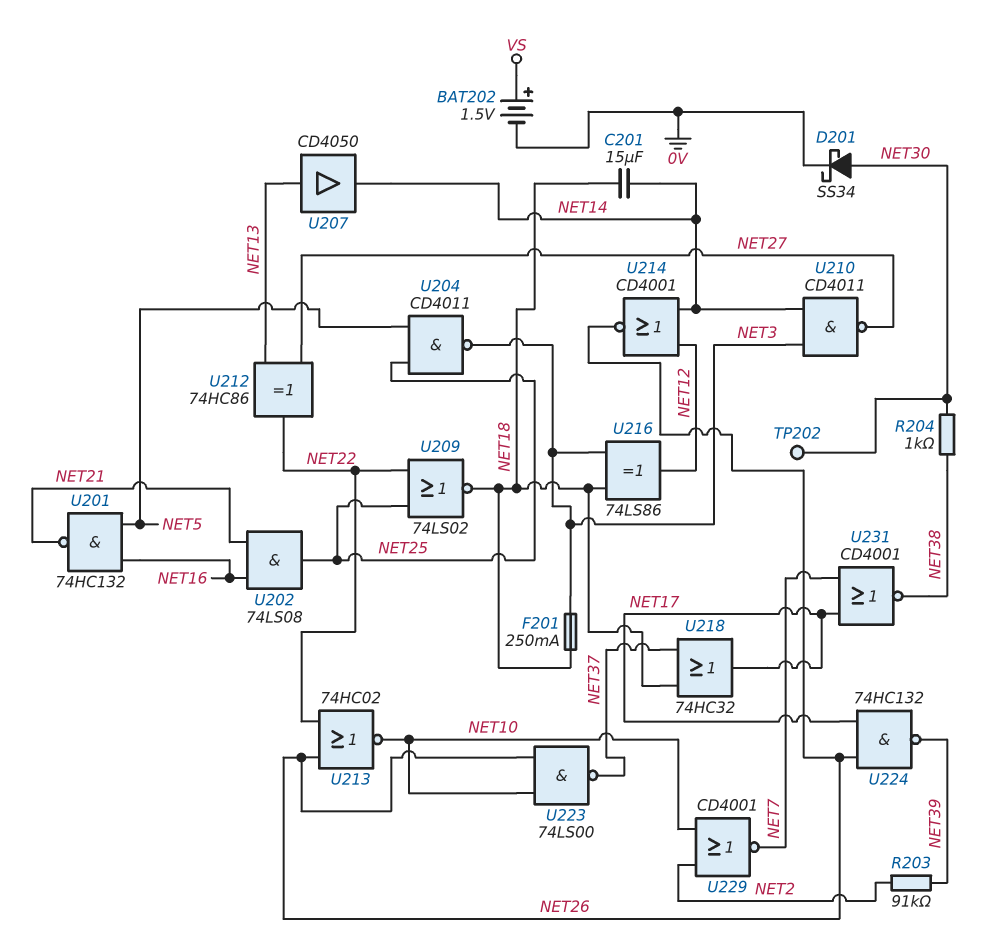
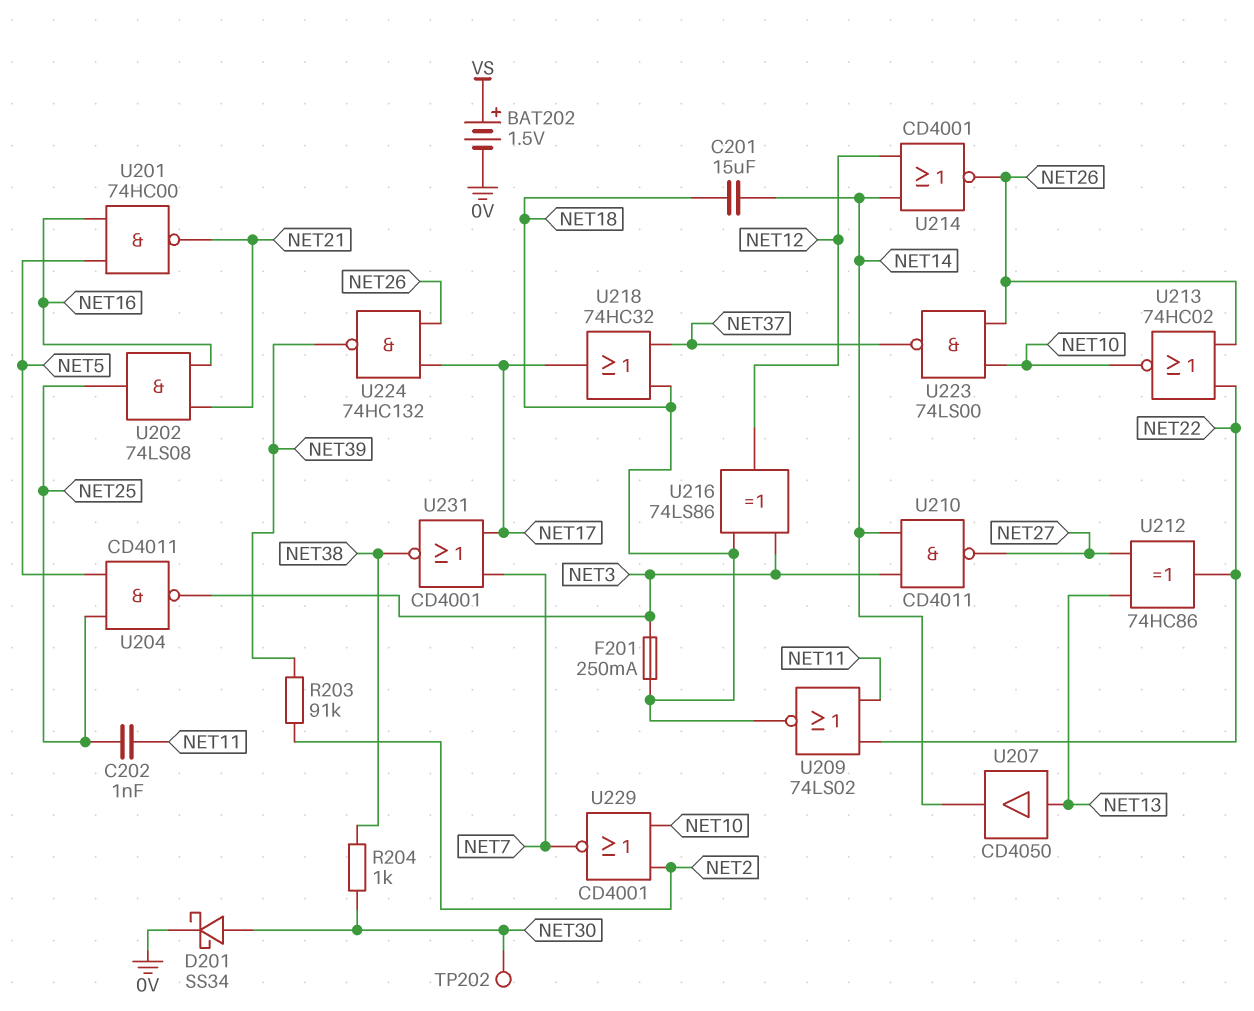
C202: none -> 1nF (NET11, NET25)
U201: NAND 74HC132 (in NET5, in NET16, out NET21) -> NAND 74HC00 (in NET5, in NET16, out NET21)
U209: NOR 74LS02 (in NET22, in NET25, out NET18) -> NOR 74LS02 (in NET11, in NET22, out NET18)

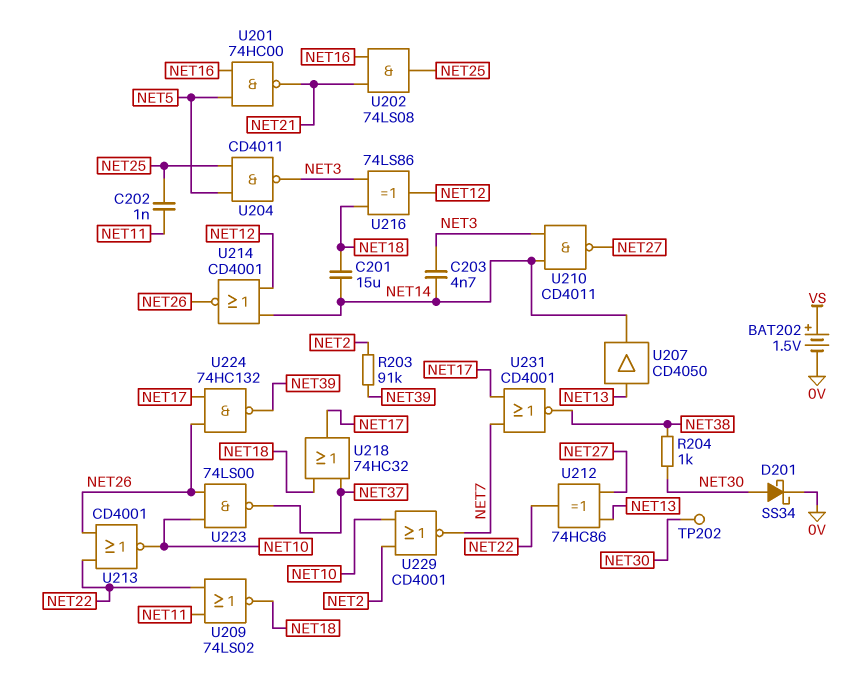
C203: none -> 4.7nF (NET3, NET14)
F201: 250mA (NET3, NET18) -> none
U213: NOR 74HC02 (in NET22, in NET26, out NET10) -> NOR CD4001 (in NET22, in NET26, out NET10)

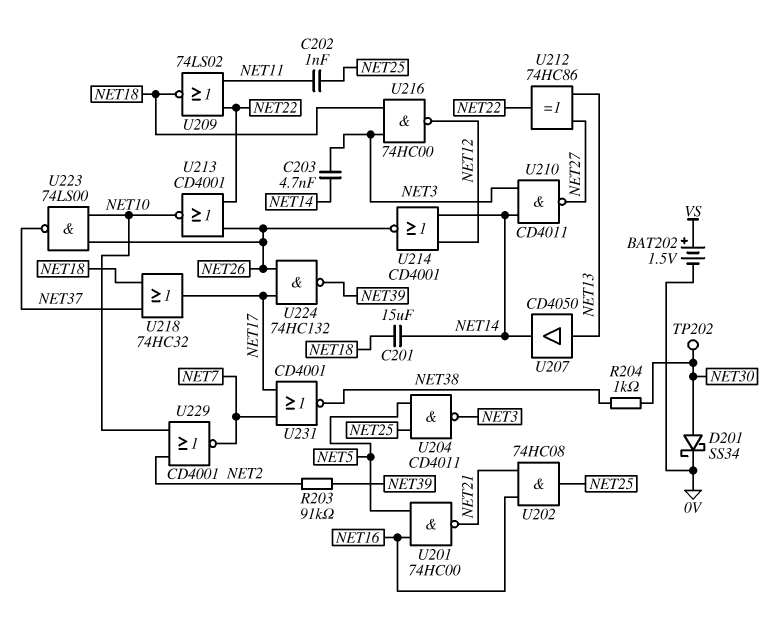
U202: AND 74LS08 (in NET16, in NET21, out NET25) -> AND 74HC08 (in NET16, in NET21, out NET25)
U216: XOR 74LS86 (in NET3, in NET18, out NET12) -> NAND 74HC00 (in NET3, in NET18, out NET12)

